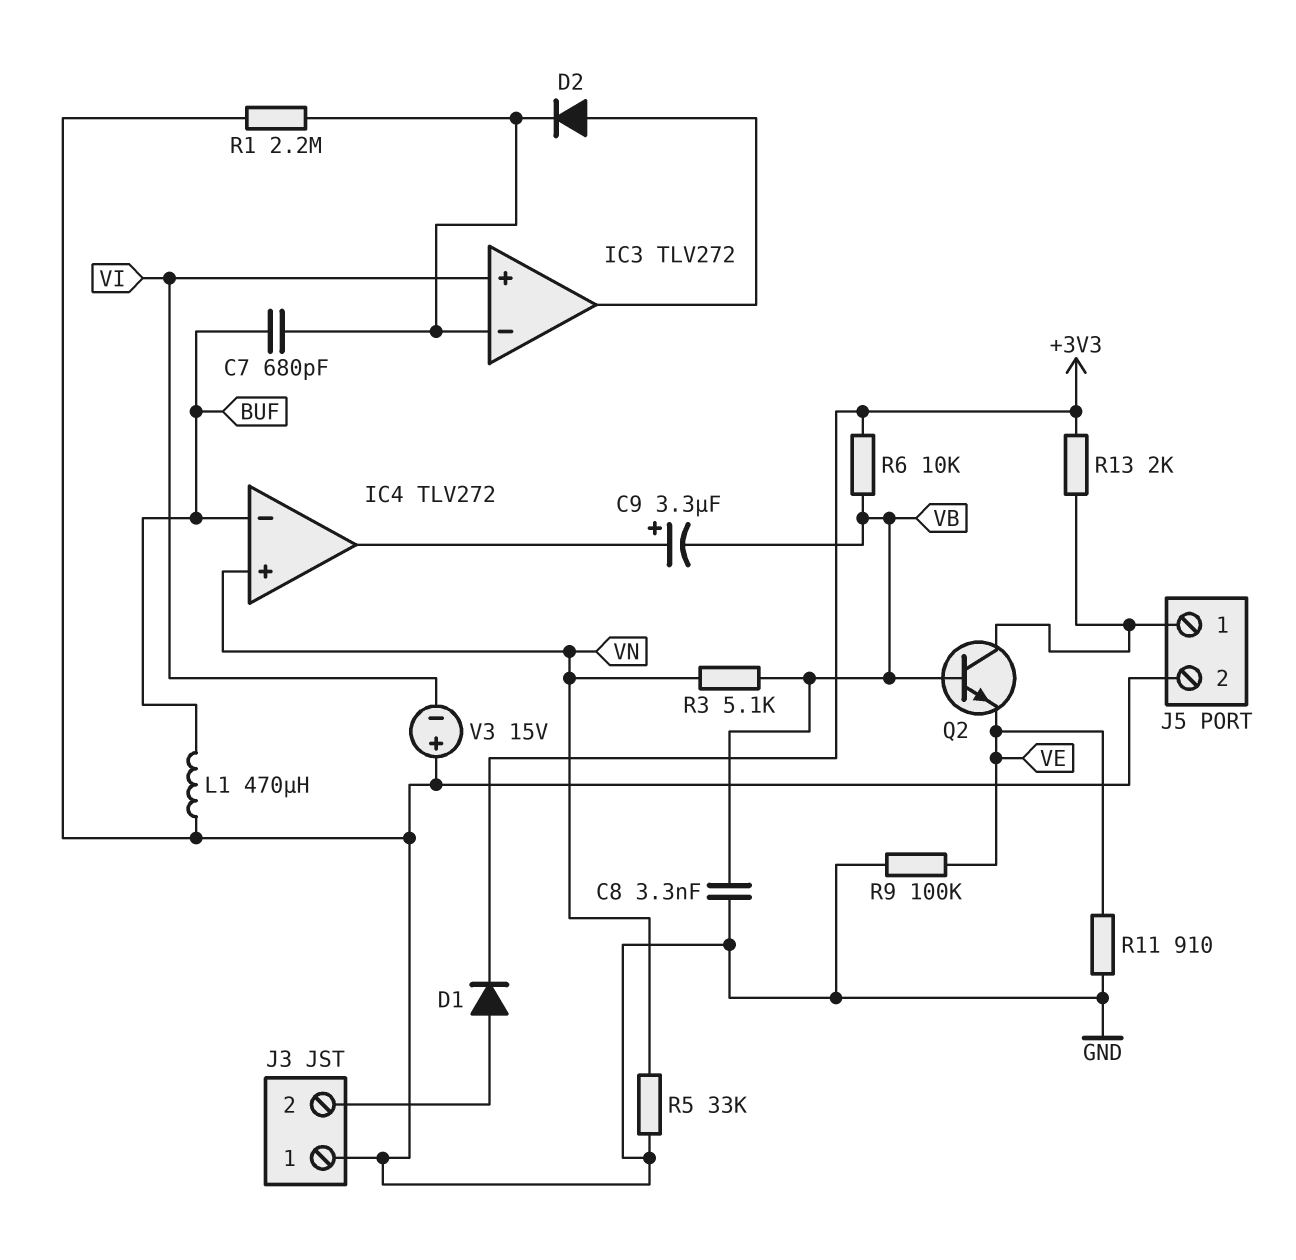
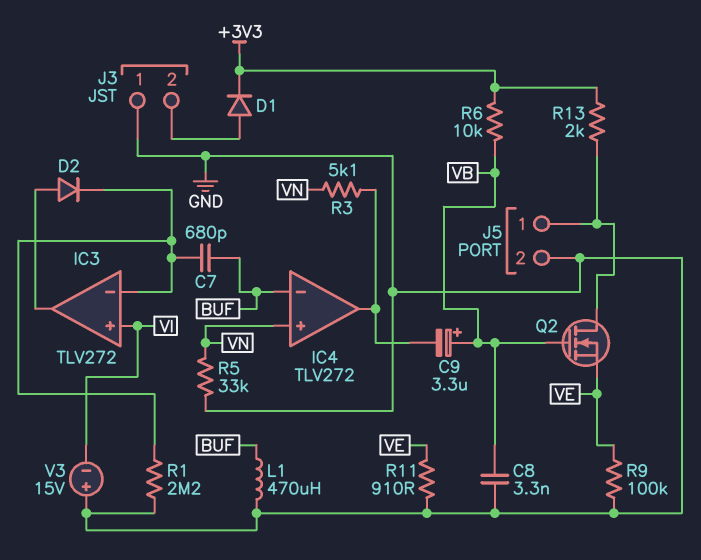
C9: 3.3uF (plus IC4/out, minus VB) -> 3.3uF (plus VB, minus IC4/out)
Q2: NPN (B VB, C J5/1, E VE) -> NMOS (G VB, D J5/1, S VE)
R3: 5.1k (VB, VN) -> 5.1k (IC4/out, VN)

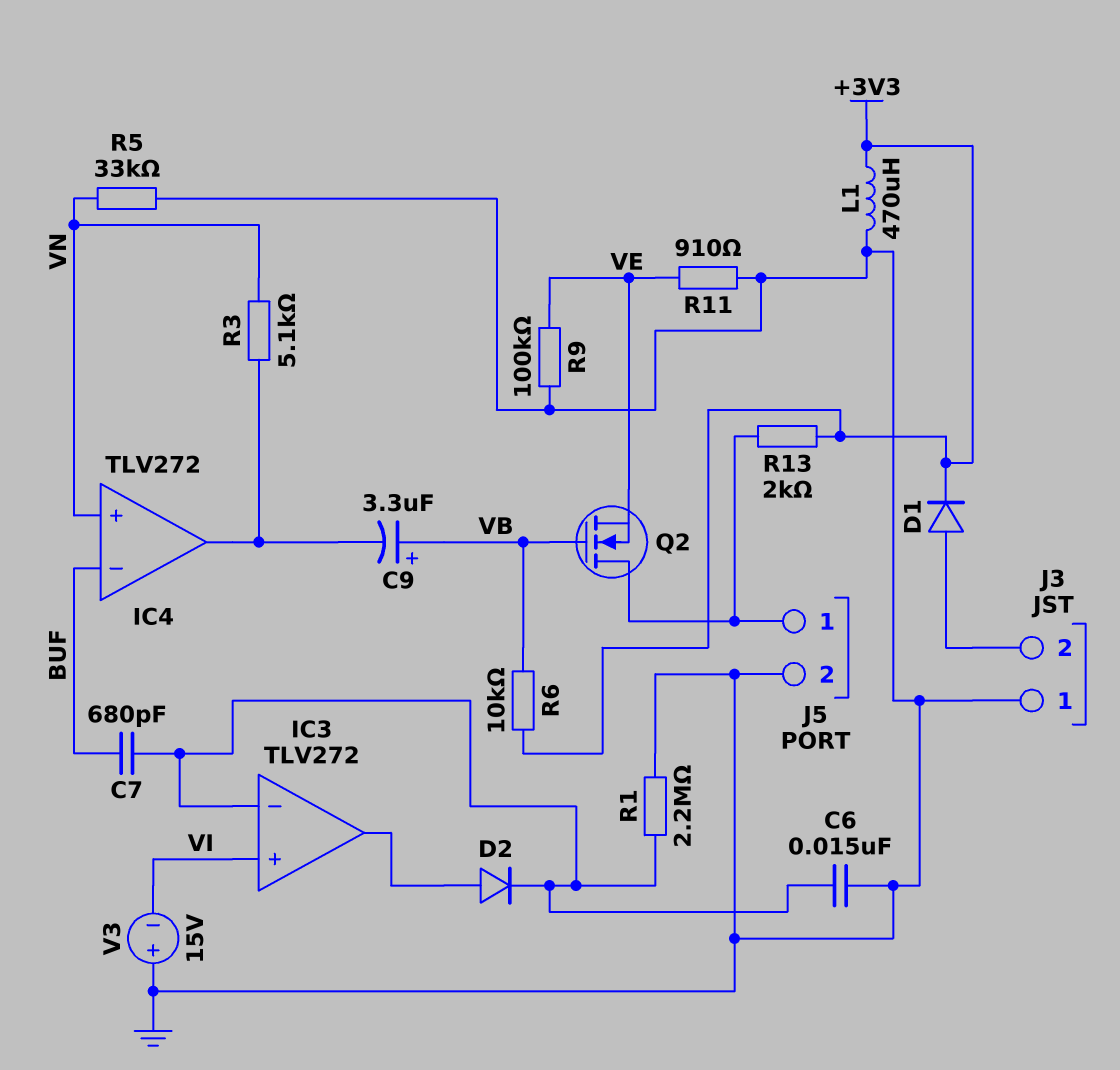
C6: none -> 15nF (GND, IC3/in-)
C8: 3.3nF (GND, VB) -> none
L1: 470uH (BUF, GND) -> 470uH (+3V3, GND)

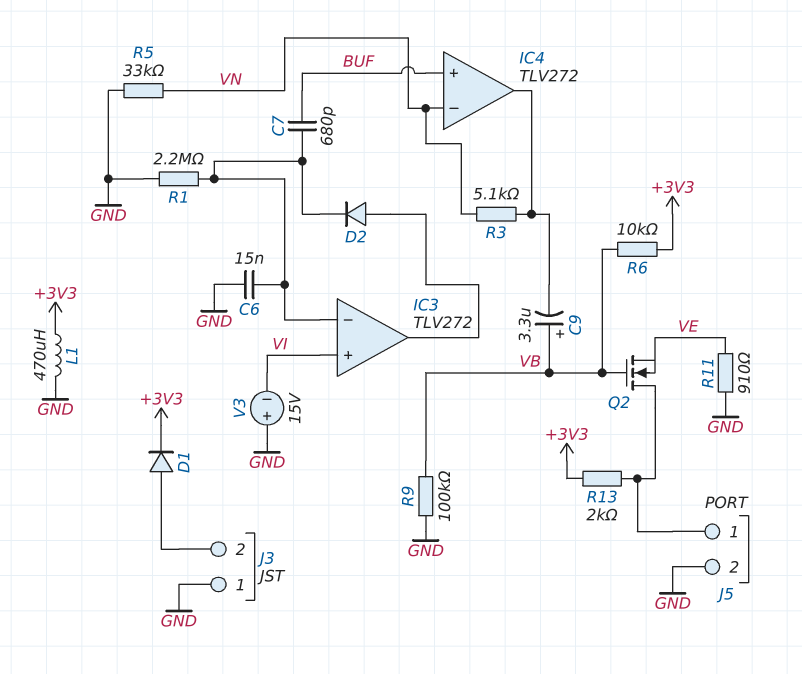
IC4 pin in+: VN -> BUF
IC4 pin in-: BUF -> VN
R9: 100k (GND, VE) -> 100k (GND, VB)

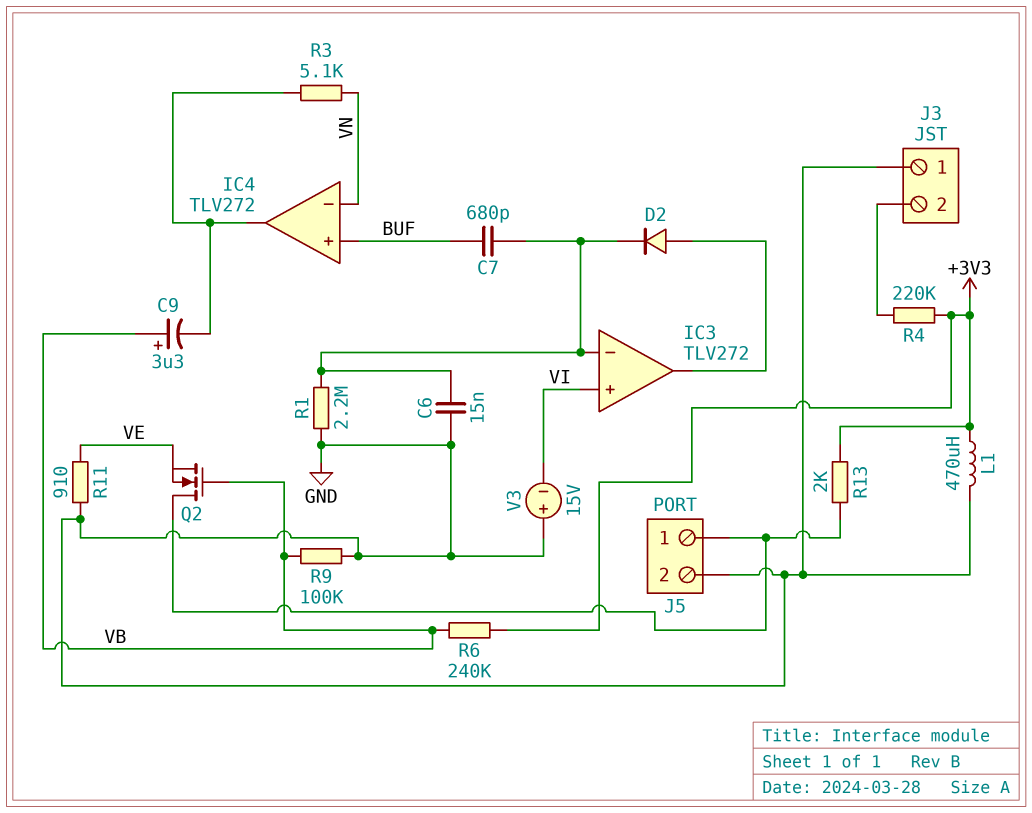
D1: diode (A J3/2, K +3V3) -> none
R4: none -> 220k (+3V3, J3/2)
R5: 33k (GND, VN) -> none
R6: 10k (+3V3, VB) -> 240k (+3V3, VB)

